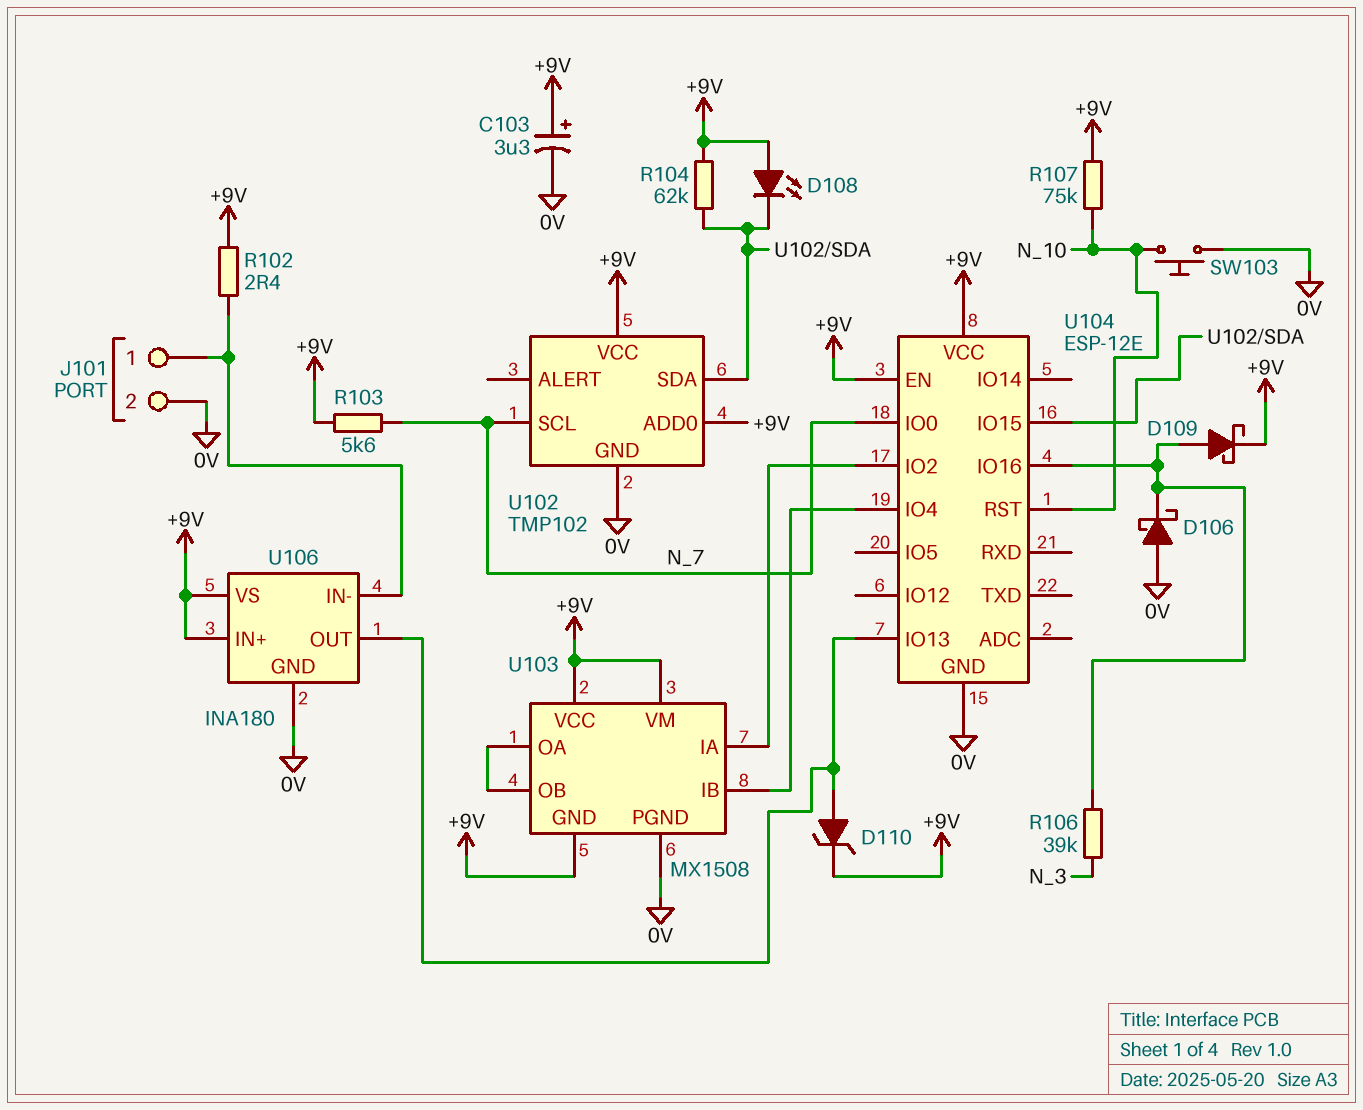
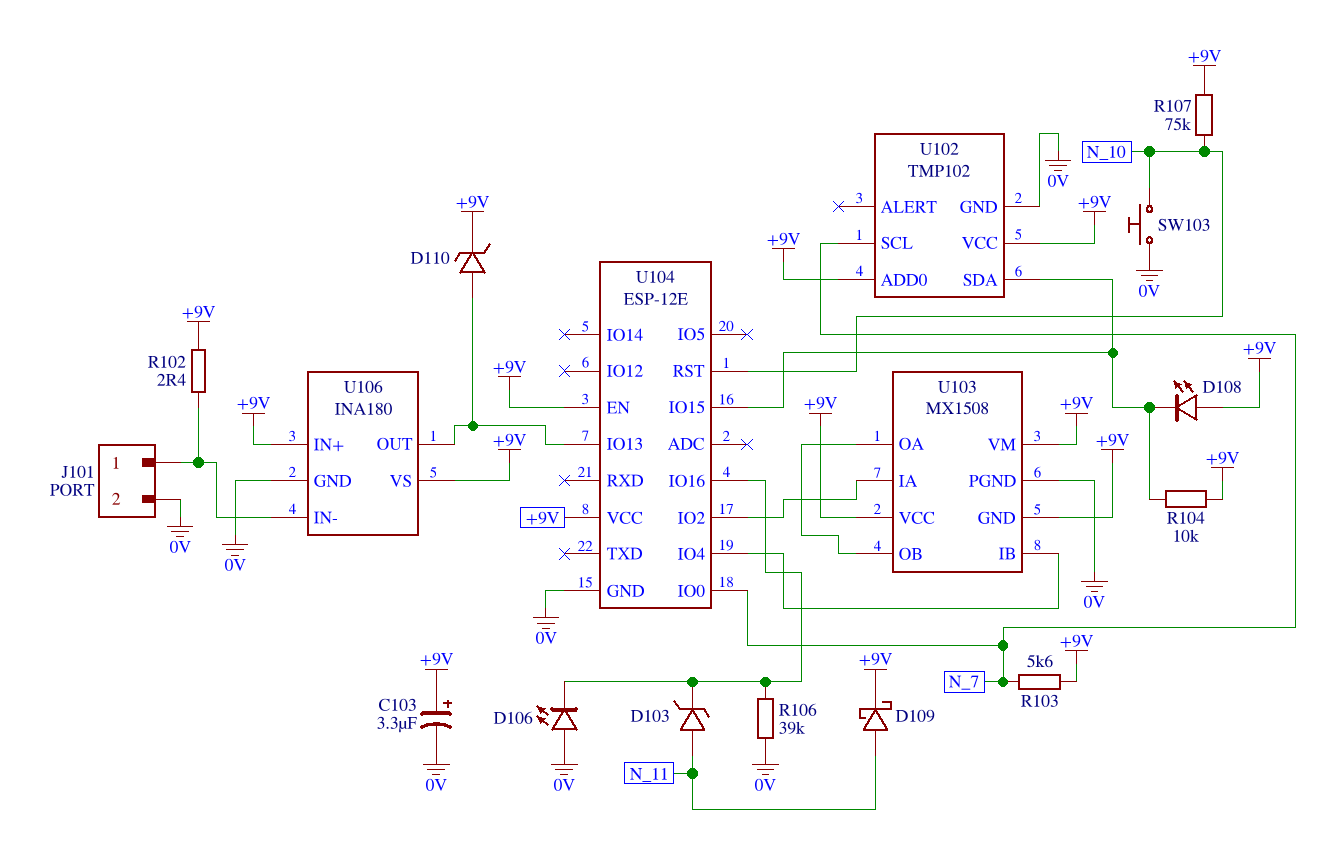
D103: none -> zener (A N_11, K U104/IO16)
D106: schottky (A 0V, K U104/IO16) -> LED (A 0V, K U104/IO16)
D109: schottky (A U104/IO16, K +9V) -> schottky (A N_11, K +9V)
R104: 62k (+9V, U102/SDA) -> 10k (+9V, U102/SDA)
R106: 39k (N_3, U104/IO16) -> 39k (0V, U104/IO16)

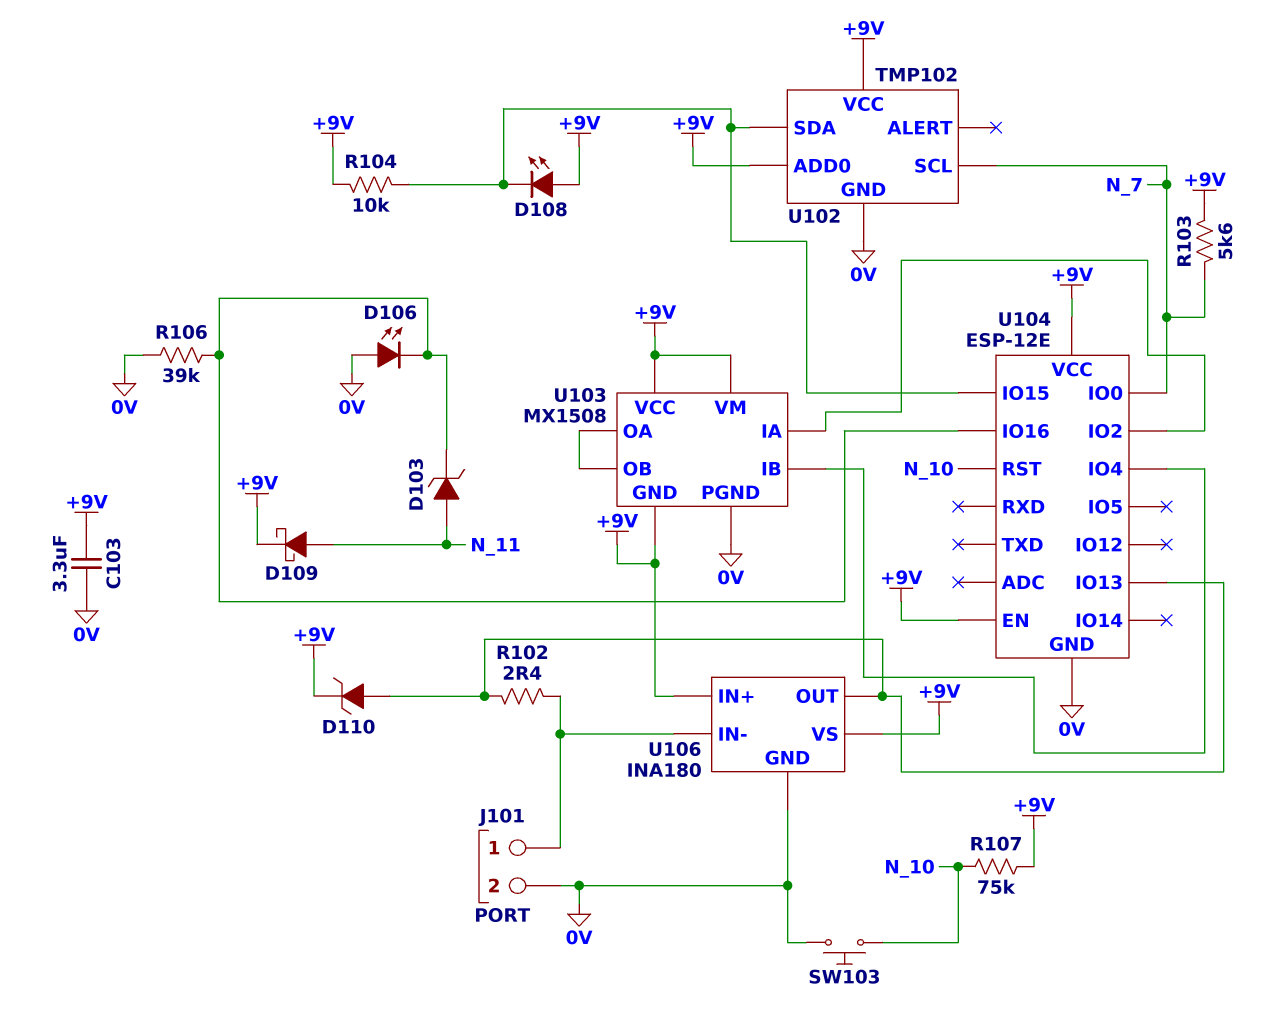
C103: 3.3uF (plus +9V, minus 0V) -> 3.3uF (+9V, 0V)
R102: 2.4 (+9V, J101/1) -> 2.4 (J101/1, U104/IO13)

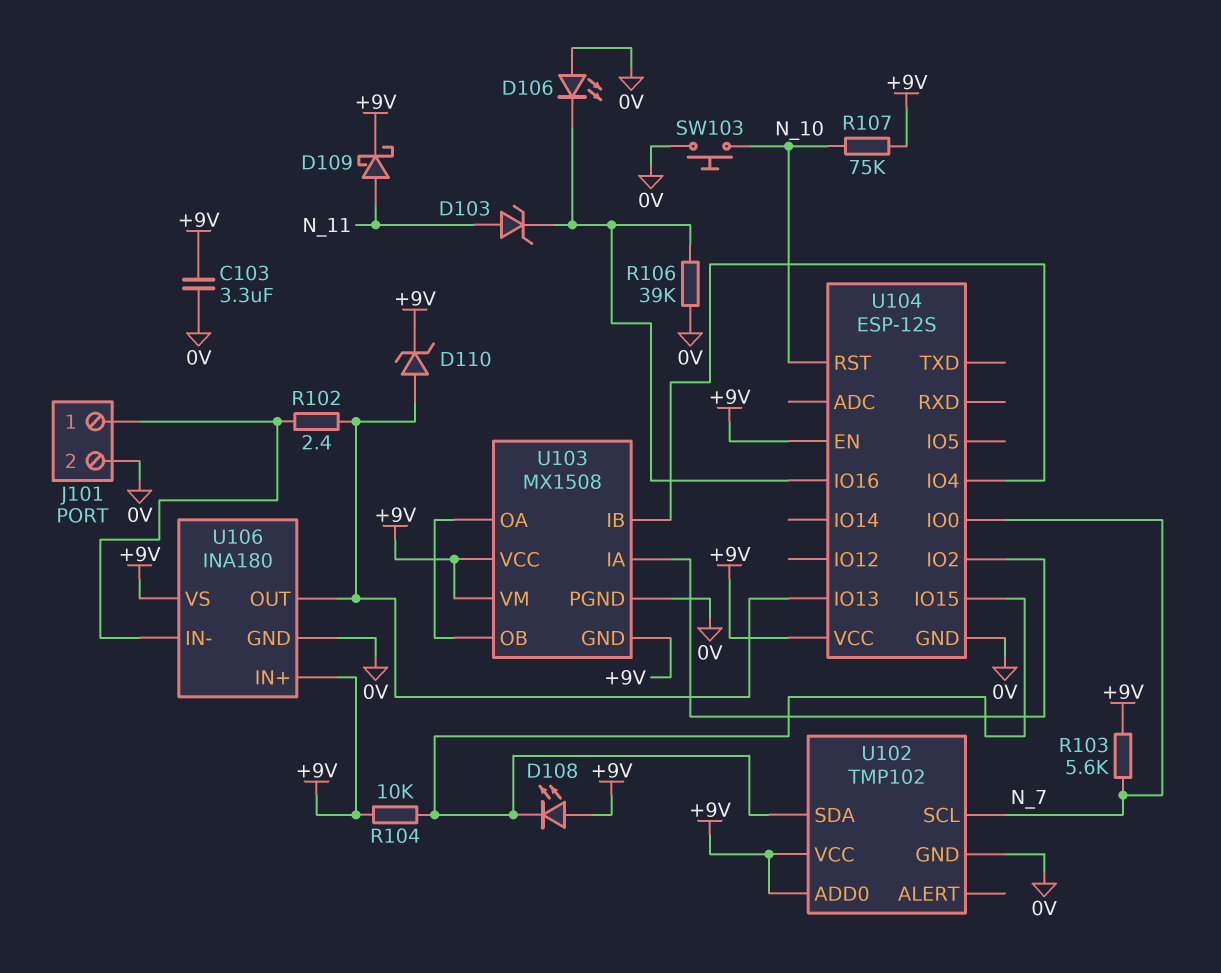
U104: ESP-12E -> ESP-12S

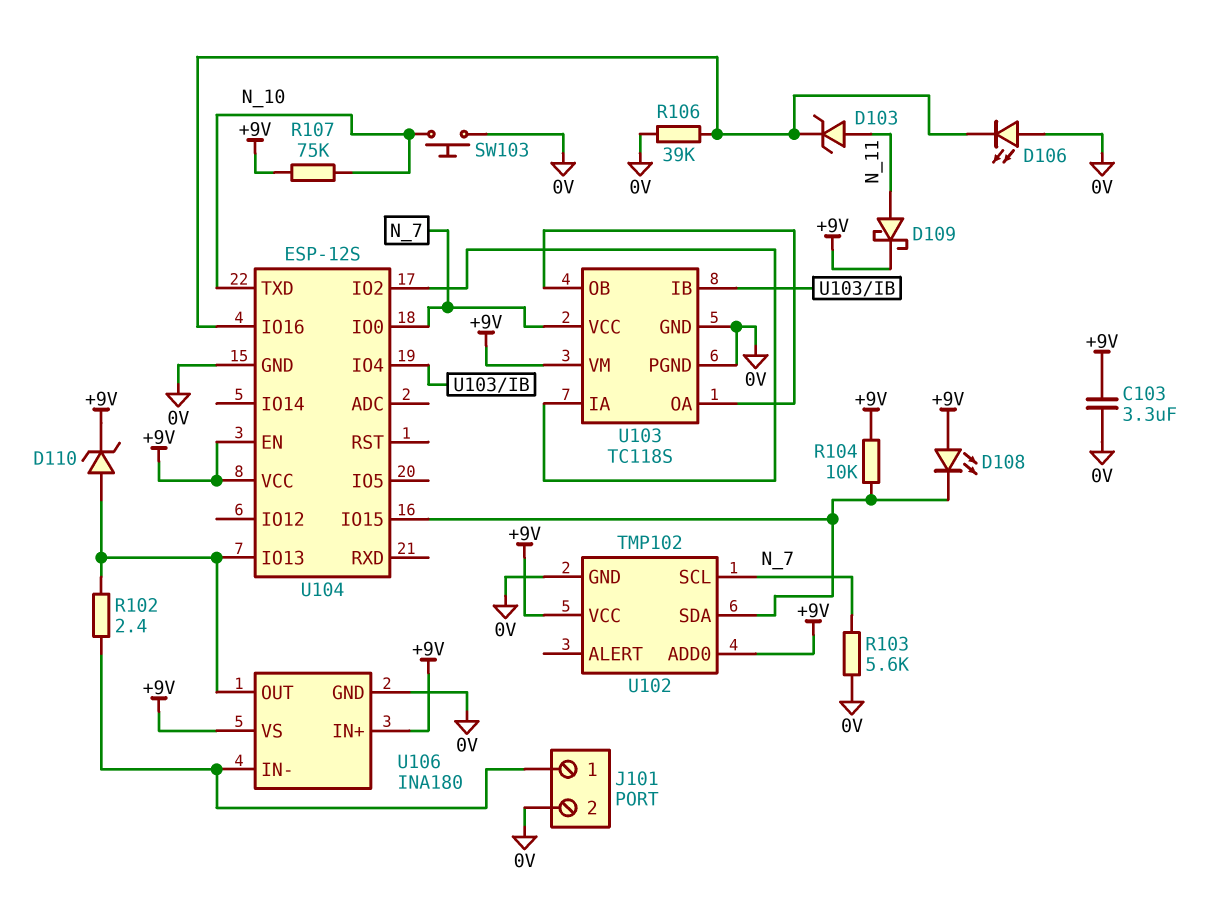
R103: 5.6k (+9V, N_7) -> 5.6k (0V, N_7)
U103: MX1508 -> TC118S
U103 pin GND: +9V -> 0V
U103 pin VCC: +9V -> N_7
U104 pin RST: N_10 -> none
U104 pin TXD: none -> N_10

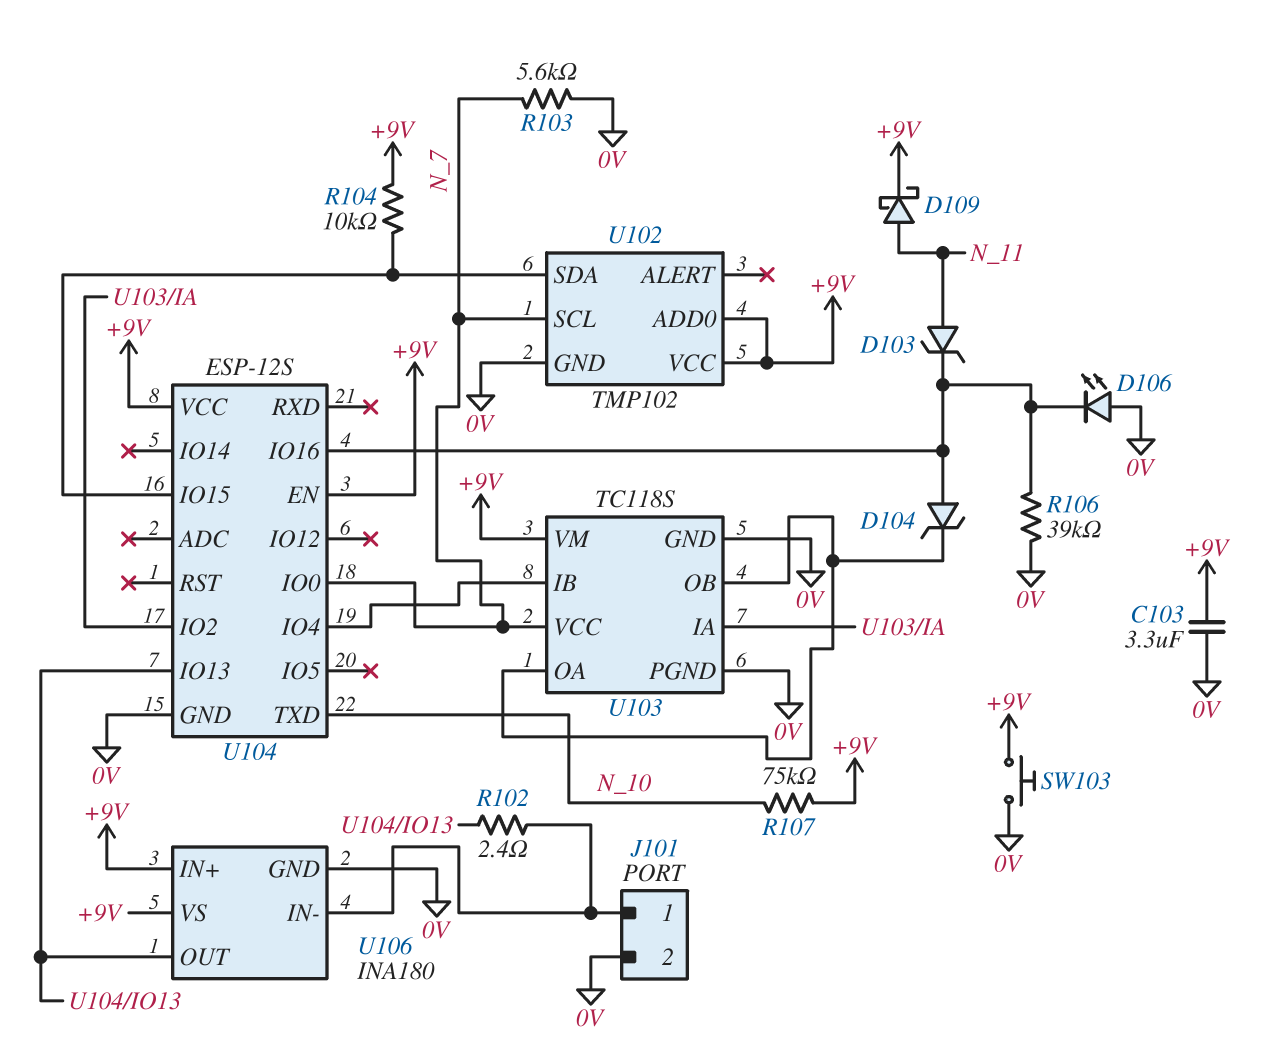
D104: none -> zener (A U104/IO16, K U103/OA)
D108: LED (A +9V, K U102/SDA) -> none
D110: zener (A U104/IO13, K +9V) -> none
SW103: button (0V, N_10) -> button (+9V, 0V)

